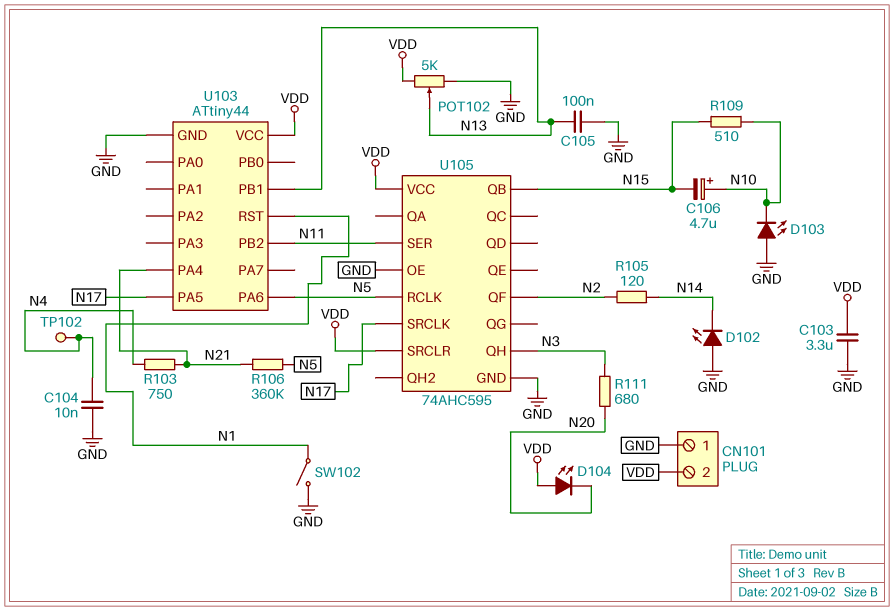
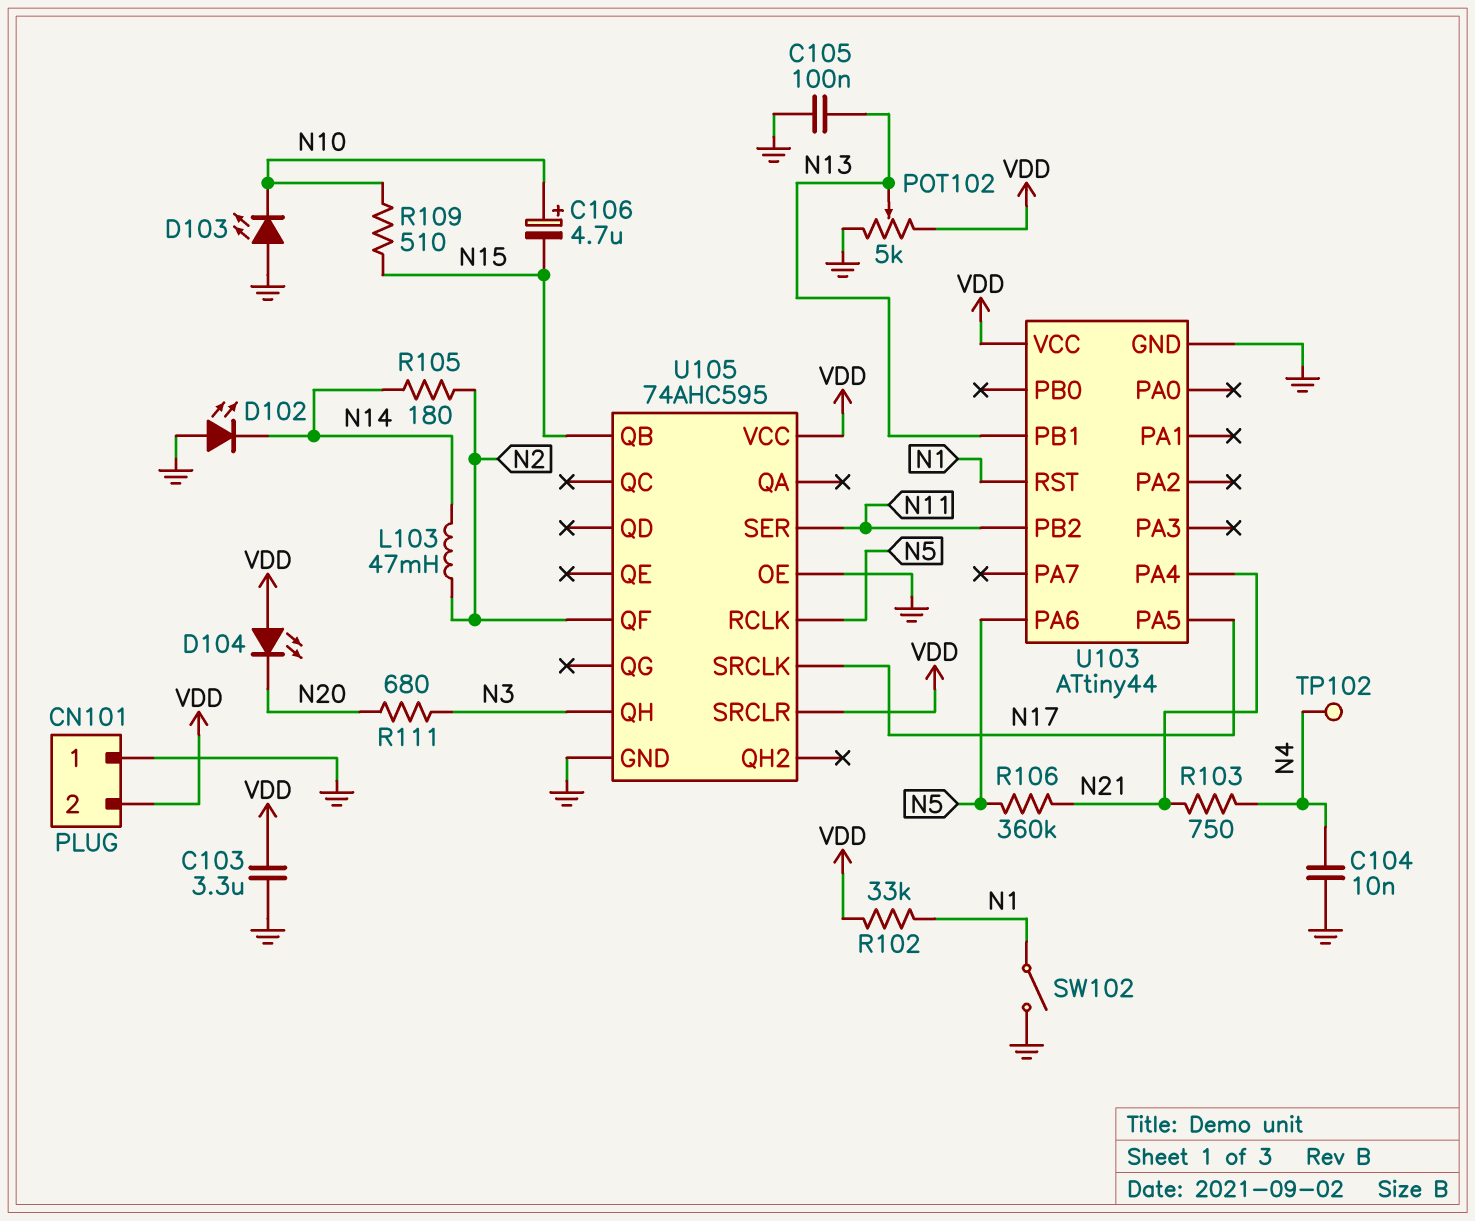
L103: none -> 47mH (N2, N14)
R102: none -> 33k (N1, VDD)
R105: 120 (N2, N14) -> 180 (N2, N14)

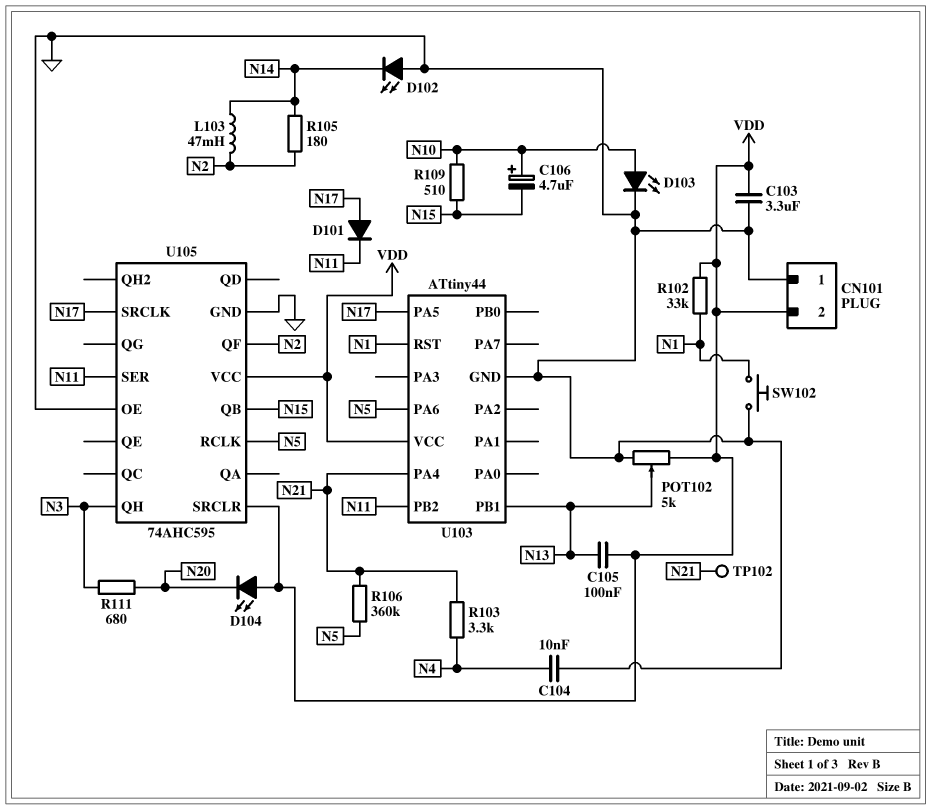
C105: 100nF (GND, N13) -> 100nF (N13, VDD)
D101: none -> diode (A N17, K N11)
D103: LED (A GND, K N10) -> LED (A N10, K GND)
R103: 750 (N4, N21) -> 3.3k (N4, N21)
SW102: switch (GND, N1) -> button (GND, N1)
TP102: test point (N4) -> test point (N21)

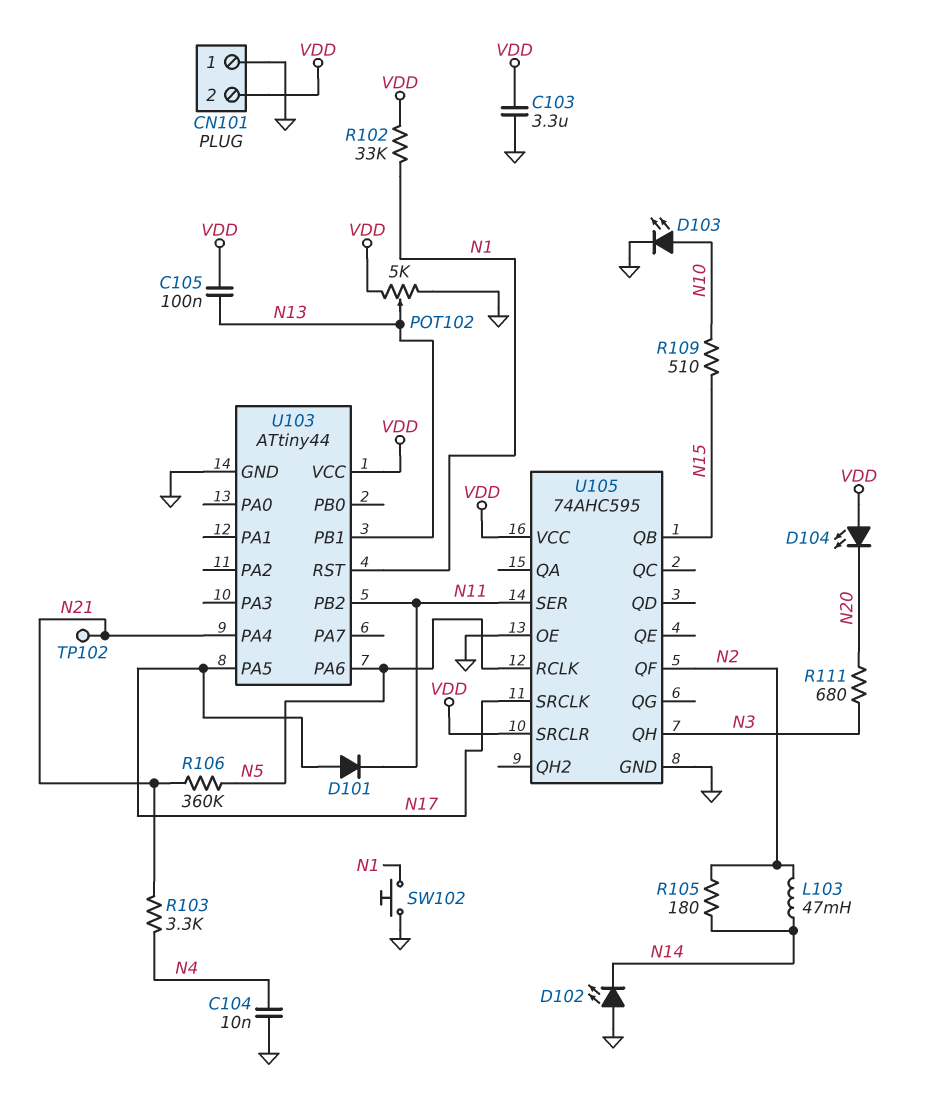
C106: 4.7uF (plus N10, minus N15) -> none

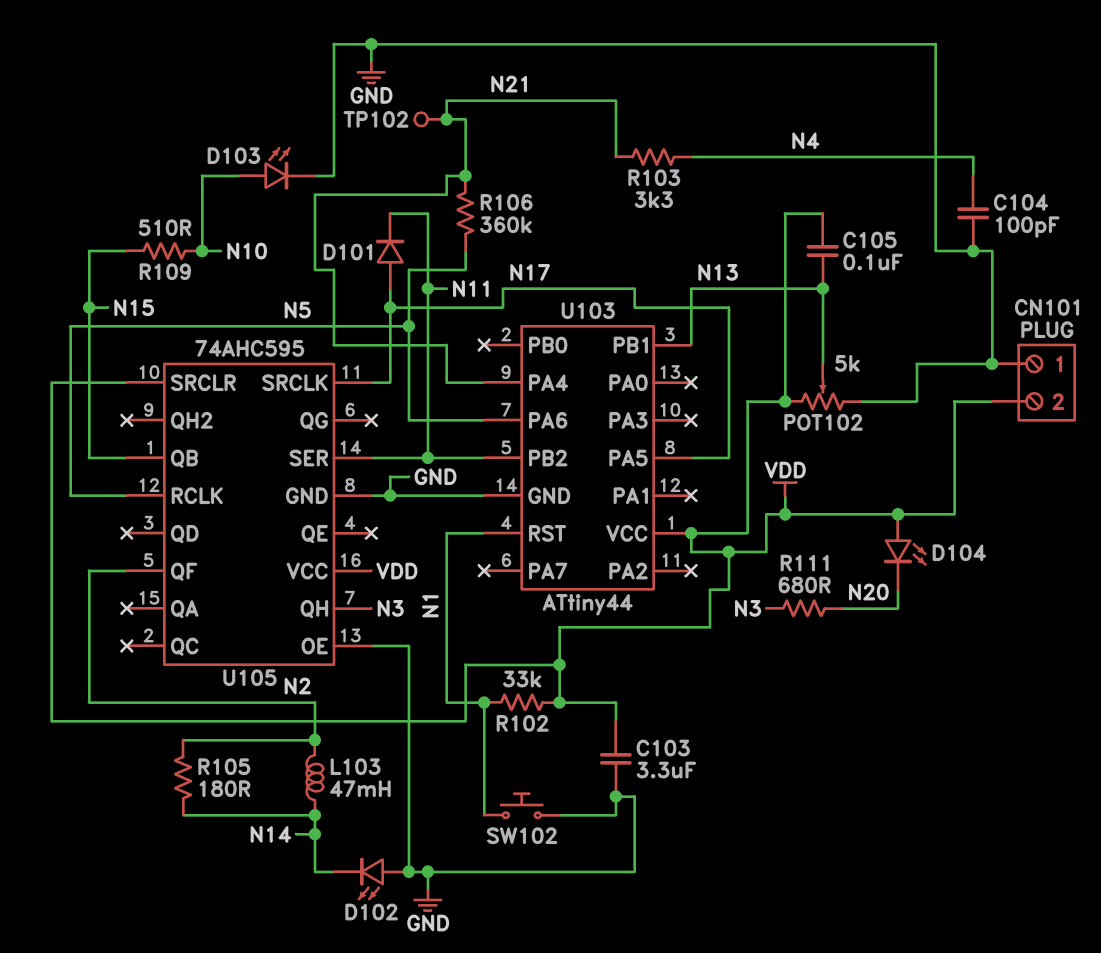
C104: 10nF (GND, N4) -> 100pF (GND, N4)

